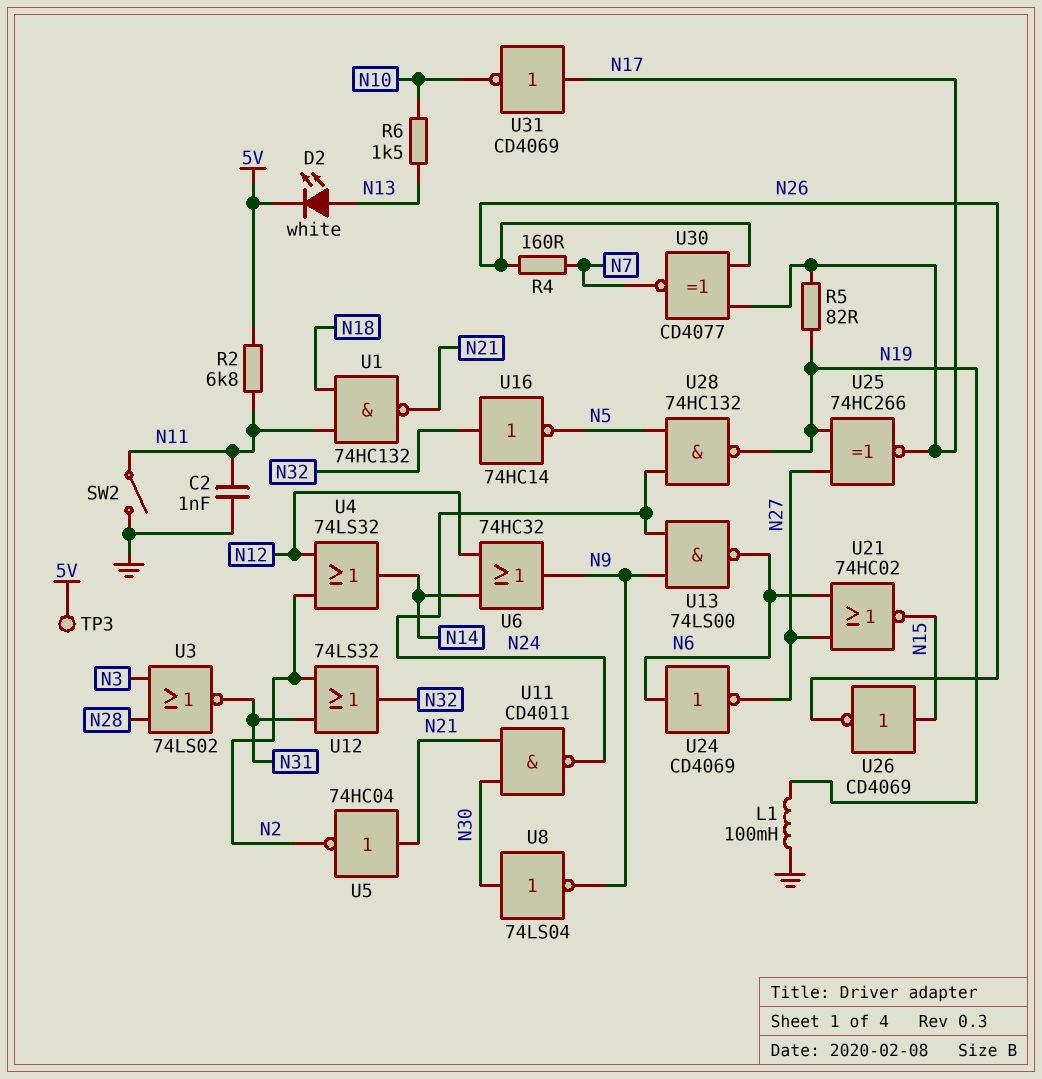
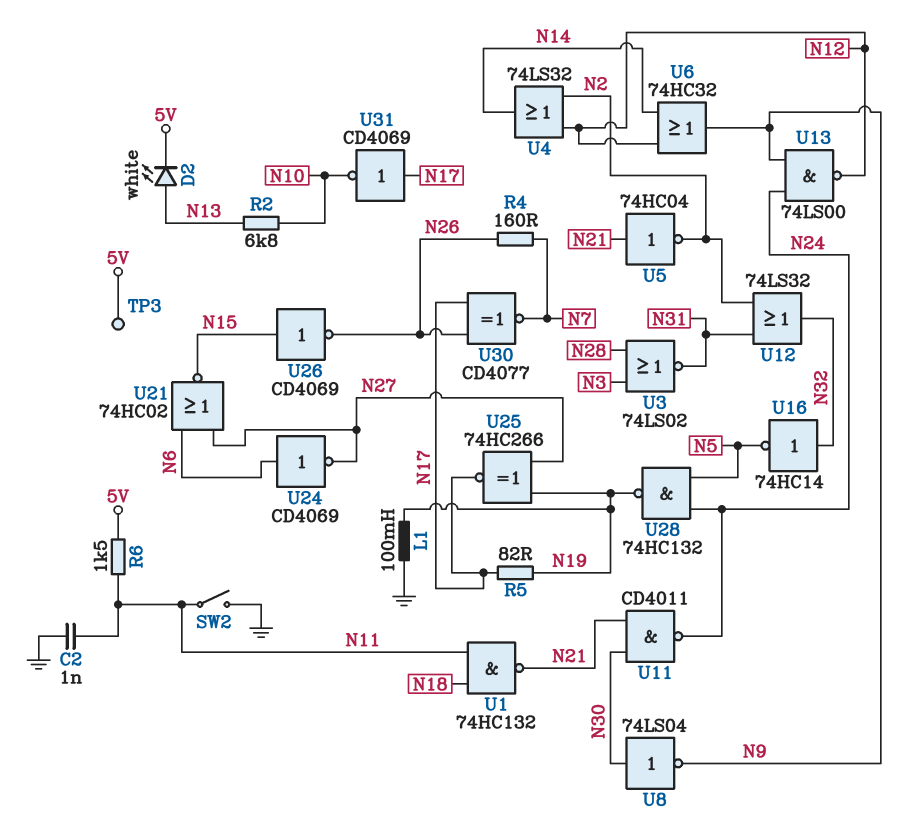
R2: 6.8k (5V, N11) -> 6.8k (N10, N13)
R6: 1.5k (N10, N13) -> 1.5k (5V, N11)
U13: NAND 74LS00 (in N9, in N24, out N6) -> NAND 74LS00 (in N9, in N24, out N12)

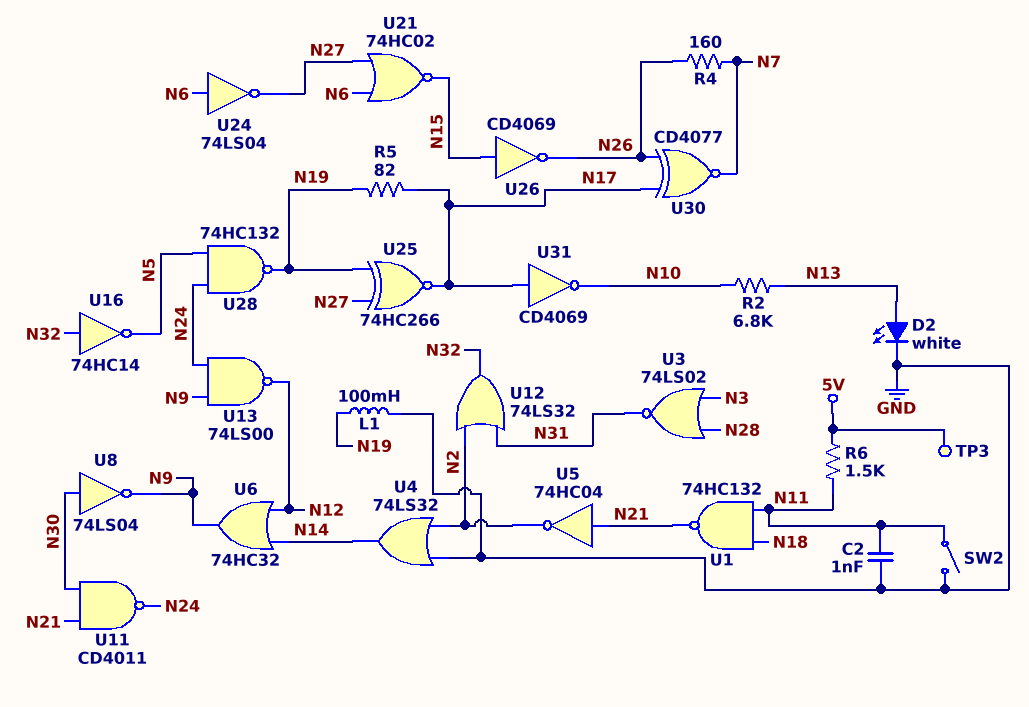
D2: LED white (A N13, K 5V) -> LED white (A N13, K GND)
U4: OR 74LS32 (in N2, in N12, out N14) -> OR 74LS32 (in GND, in N2, out N14)
U24: NOT CD4069 (in N6, out N27) -> NOT 74LS04 (in N6, out N27)

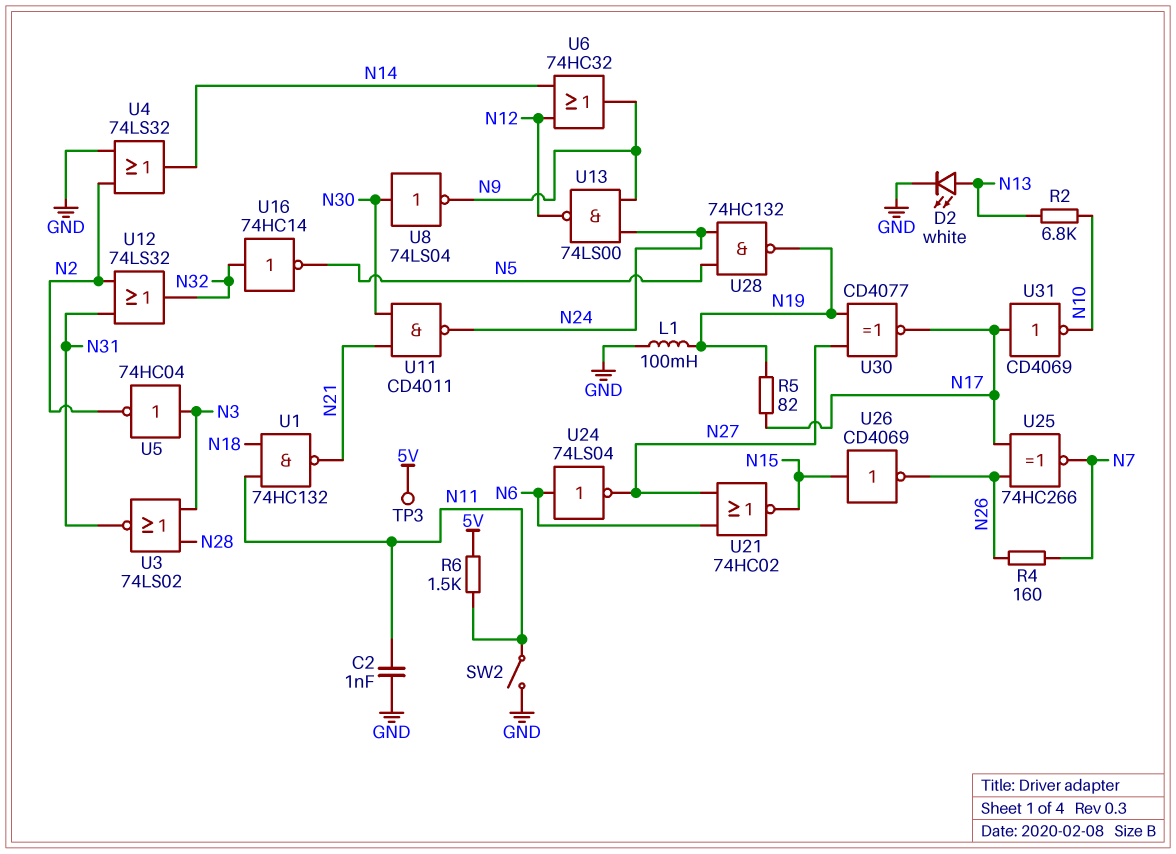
U5: NOT 74HC04 (in N21, out N2) -> NOT 74HC04 (in N3, out N2)
U25: XNOR 74HC266 (in N19, in N27, out N17) -> XNOR 74HC266 (in N17, in N26, out N7)
U30: XNOR CD4077 (in N17, in N26, out N7) -> XNOR CD4077 (in N19, in N27, out N17)

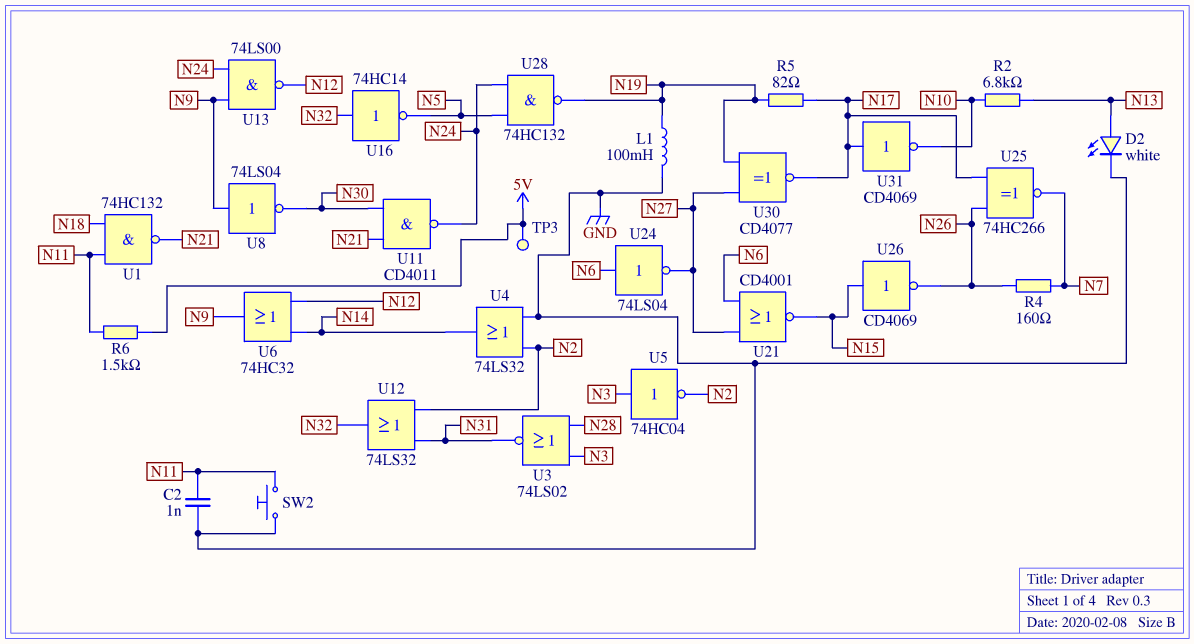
SW2: switch (GND, N11) -> button (GND, N11)
U8: NOT 74LS04 (in N30, out N9) -> NOT 74LS04 (in N9, out N30)
U21: NOR 74HC02 (in N6, in N27, out N15) -> NOR CD4001 (in N6, in N27, out N15)

